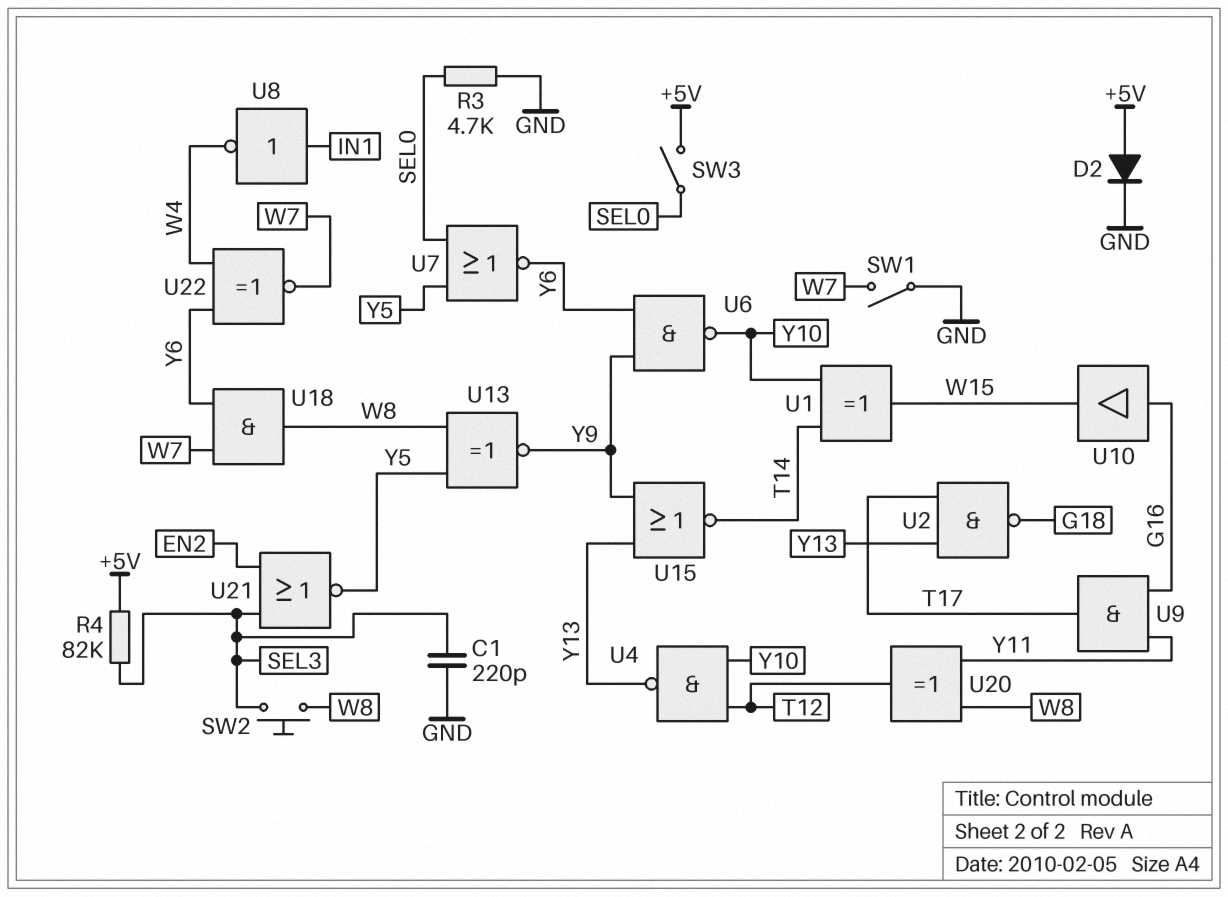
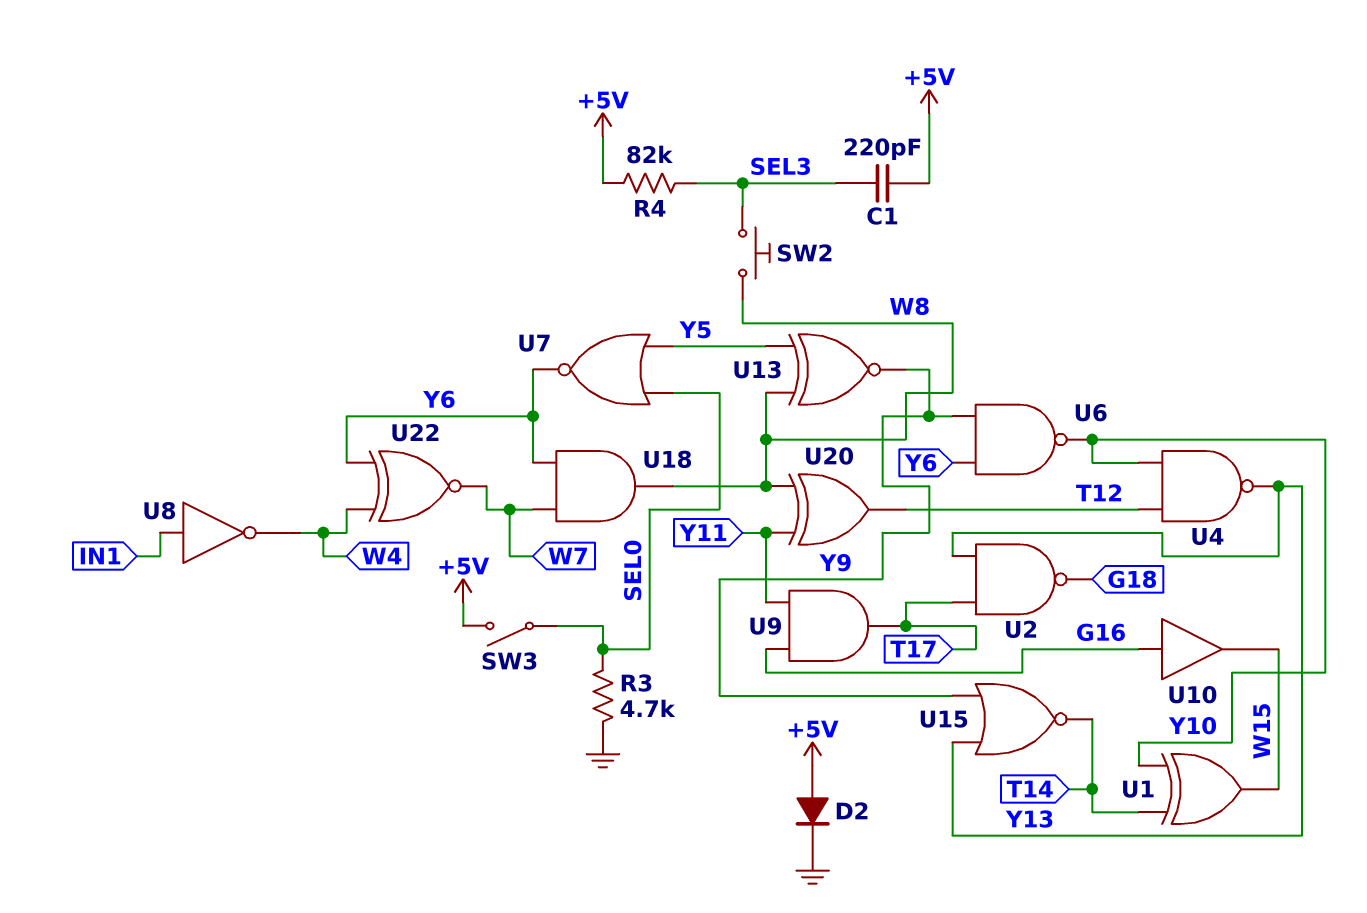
C1: 220pF (GND, SEL3) -> 220pF (+5V, SEL3)
SW1: switch (GND, W7) -> none
U21: NOR (in EN2, in SEL3, out Y5) -> none

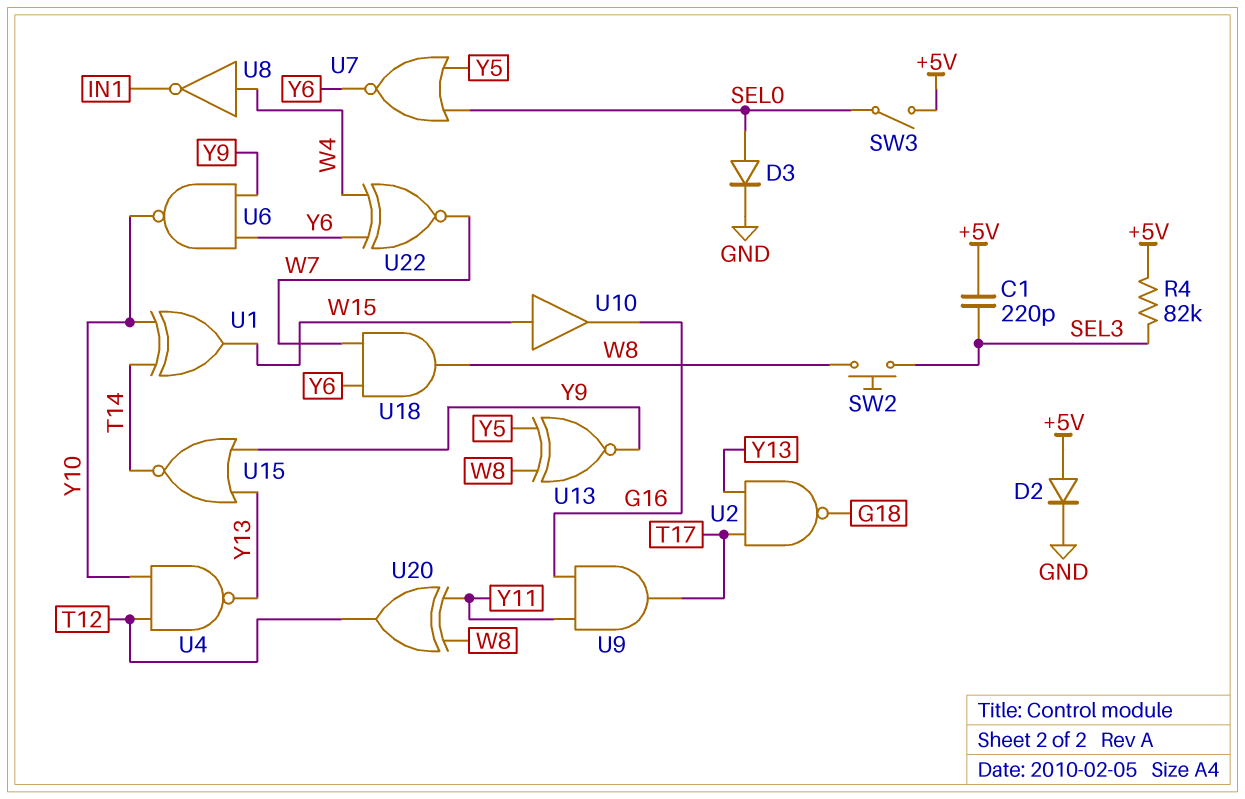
D3: none -> diode (A SEL0, K GND)
R3: 4.7k (GND, SEL0) -> none
U8: NOT (in IN1, out W4) -> NOT (in W4, out IN1)
U10: buffer (in G16, out W15) -> buffer (in W15, out G16)

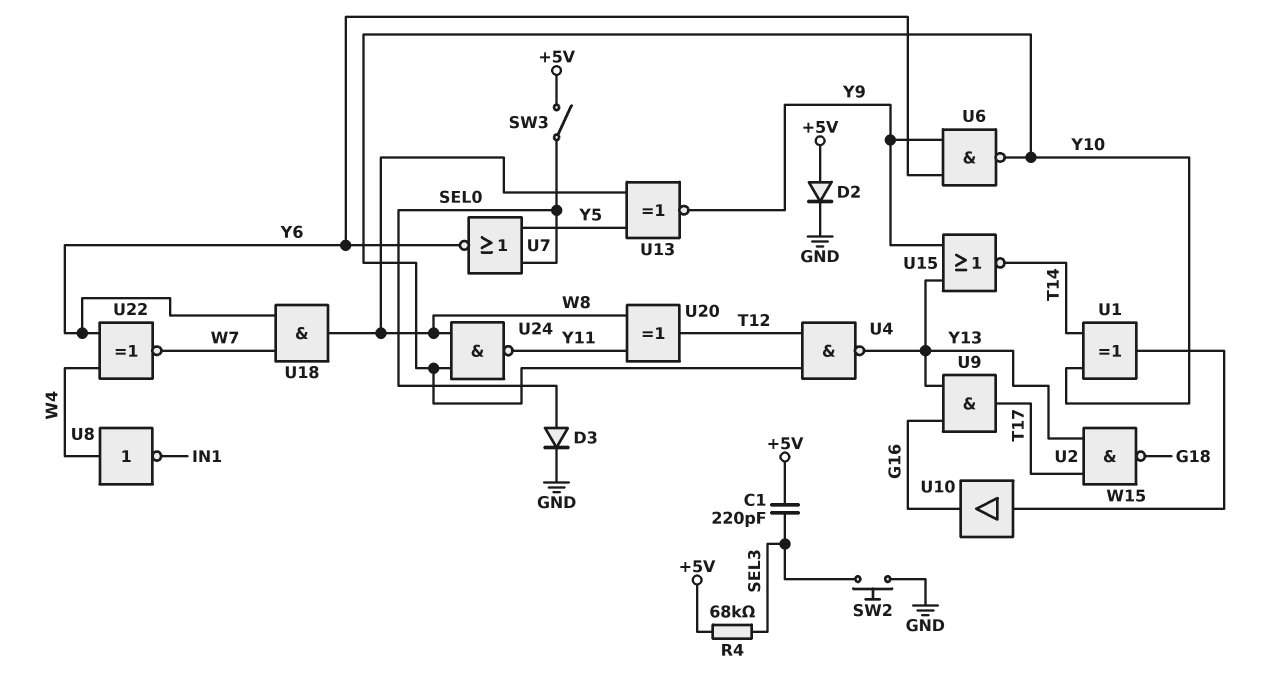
R4: 82k (+5V, SEL3) -> 68k (+5V, SEL3)
SW2: button (SEL3, W8) -> button (GND, SEL3)
U9: AND (in G16, in Y11, out T17) -> AND (in G16, in Y13, out T17)
U24: none -> NAND (in W8, in Y10, out Y11)

